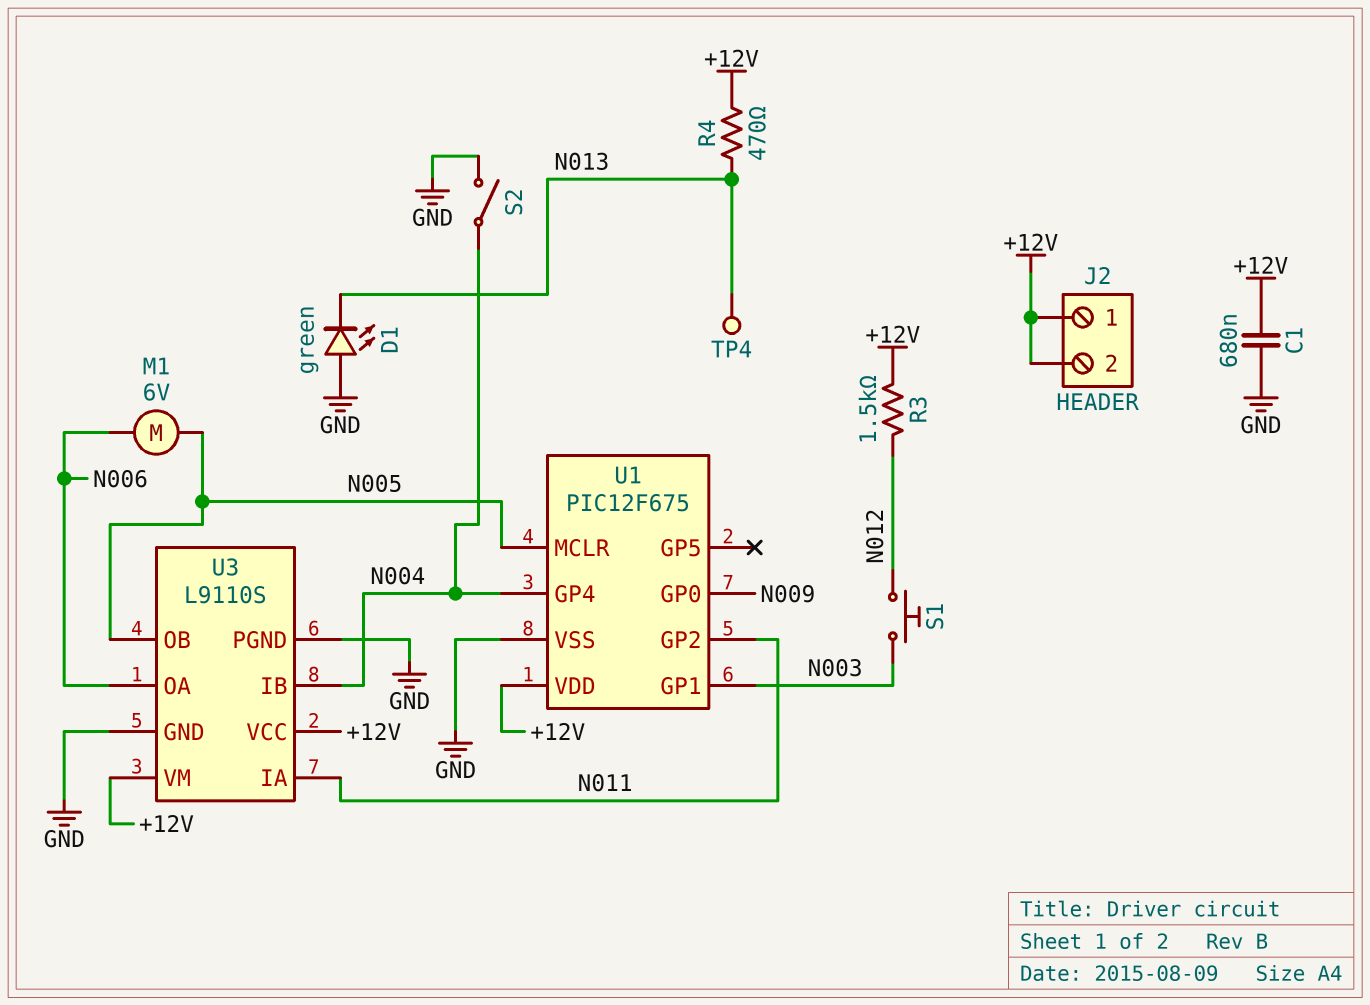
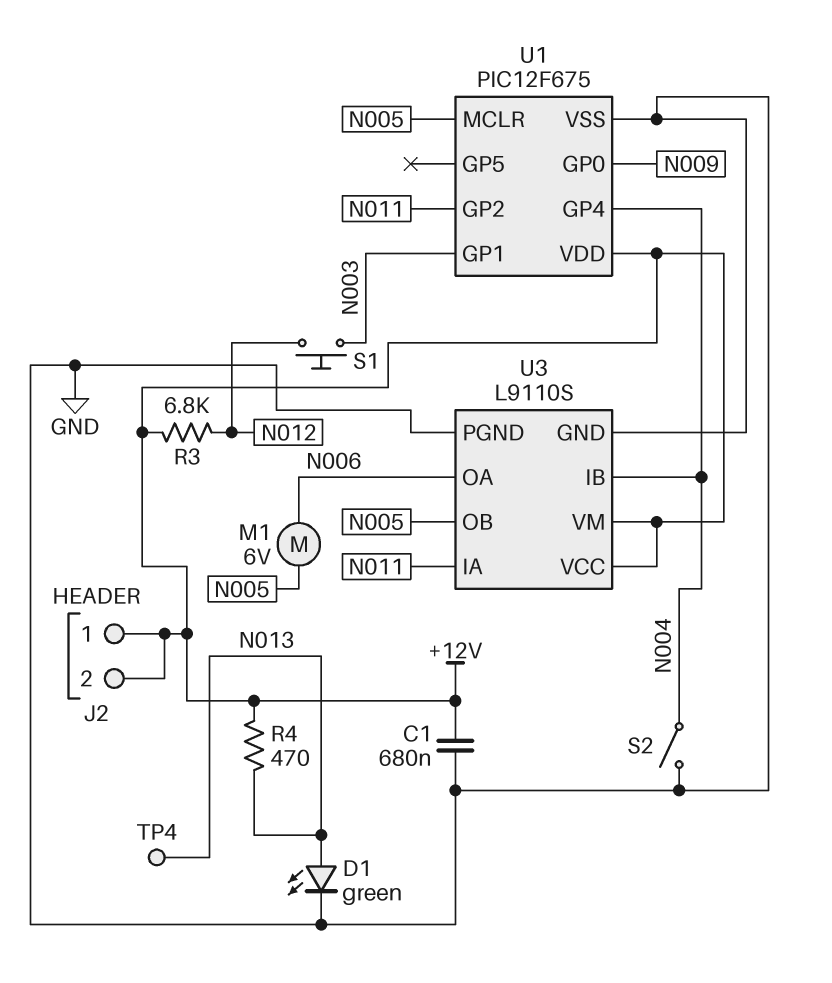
D1: LED green (A GND, K N013) -> LED green (A N013, K GND)
R3: 1.5k (+12V, N012) -> 6.8k (+12V, N012)

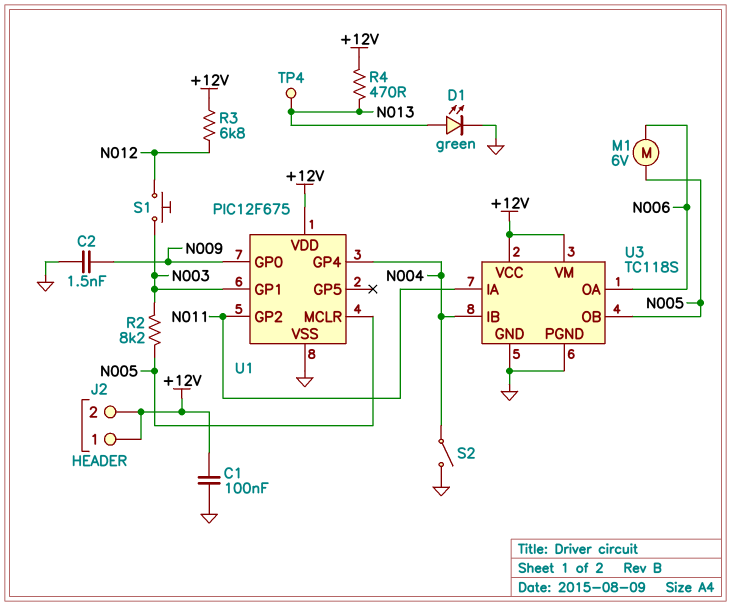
C1: 680nF (+12V, GND) -> 100nF (+12V, GND)
C2: none -> 1.5nF (GND, N009)
R2: none -> 8.2k (N003, N005)
U3: L9110S -> TC118S

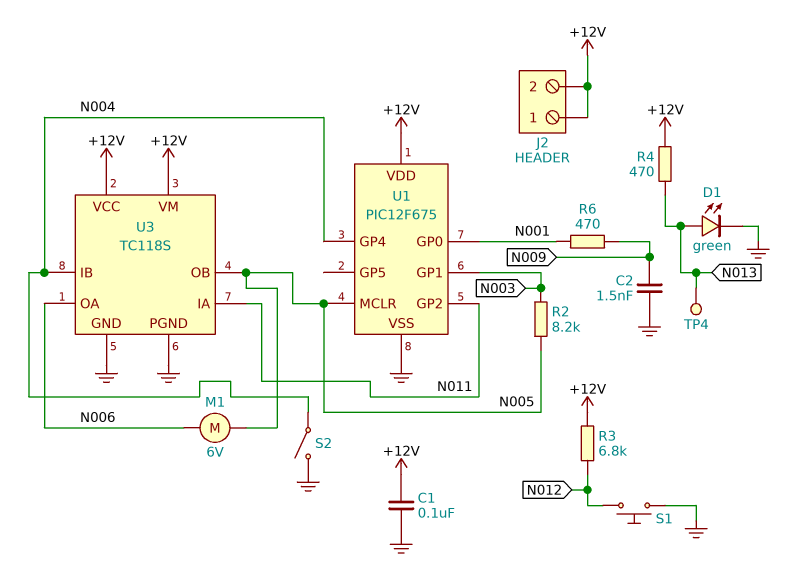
R6: none -> 470 (N001, N009)
S1: button (N003, N012) -> button (GND, N012)
U1 pin GP0: N009 -> N001

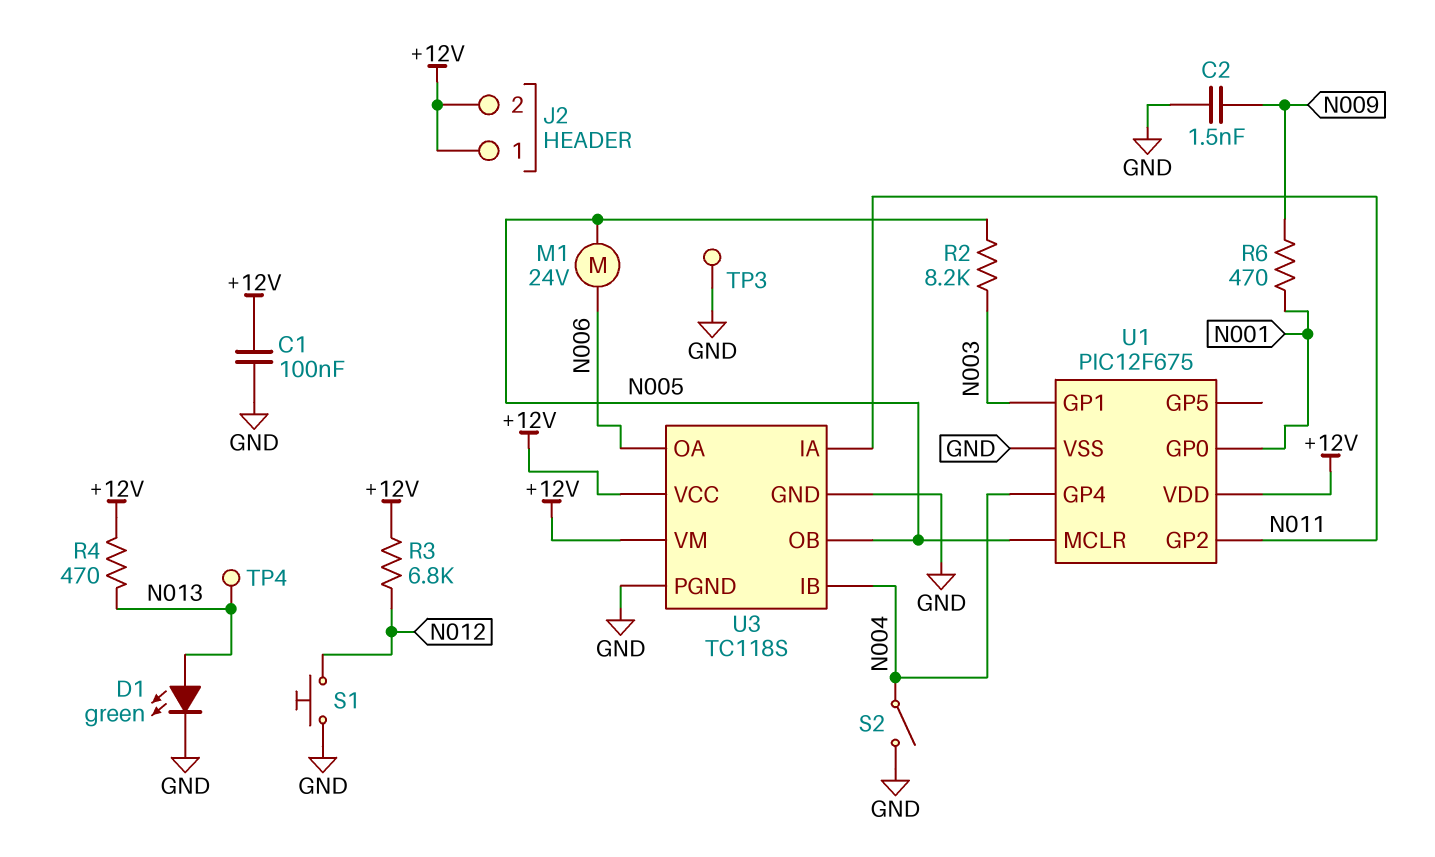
M1: motor 6V (N005, N006) -> motor 24V (N005, N006)
TP3: none -> test point (GND)

